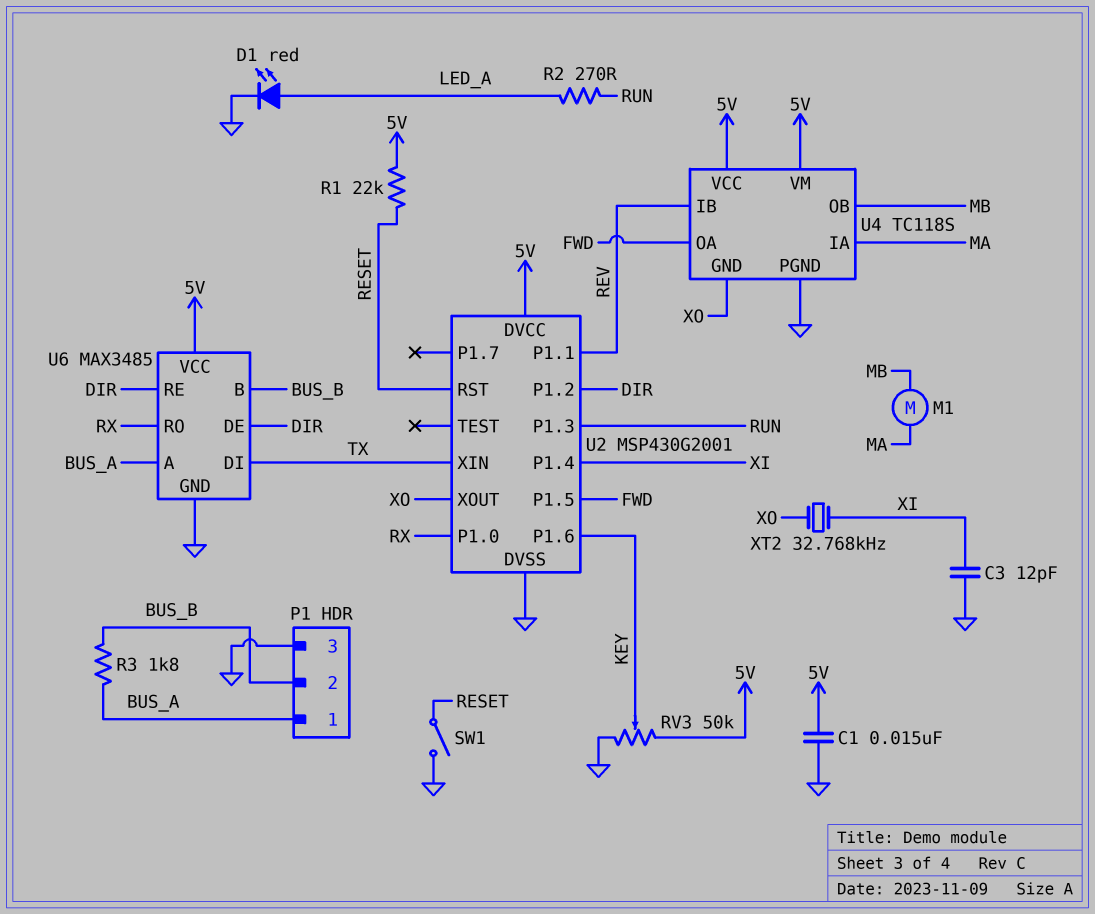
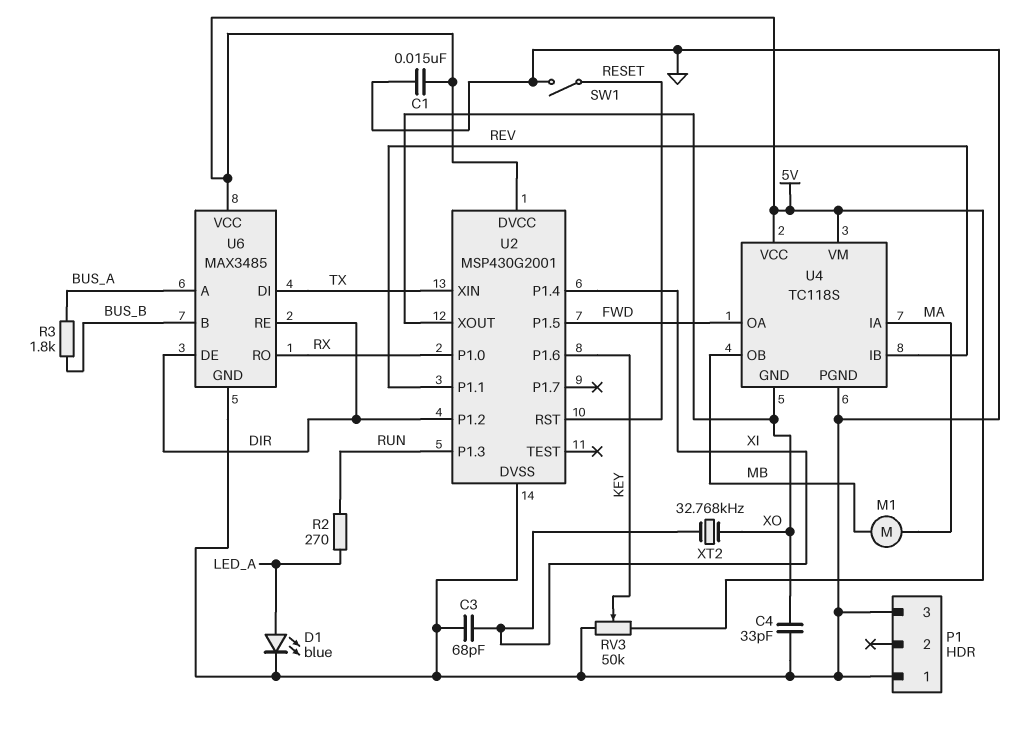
C3: 12pF (GND, XI) -> 68pF (GND, XI)
C4: none -> 33pF (GND, XO)
D1: LED red (A LED_A, K GND) -> LED blue (A LED_A, K GND)
P1 pin 1: BUS_A -> GND
P1 pin 2: BUS_B -> none
R1: 22k (5V, RESET) -> none

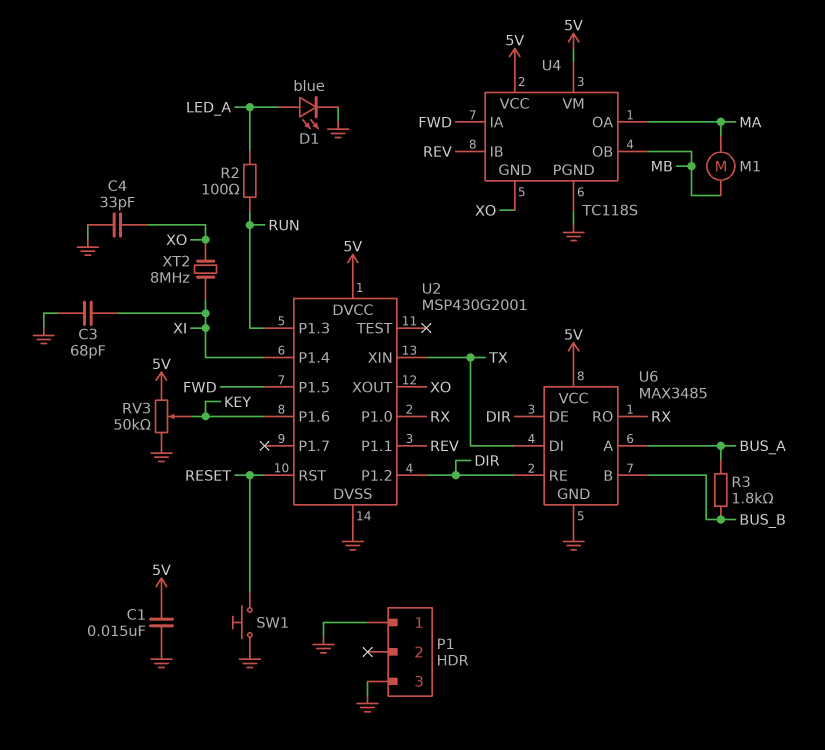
R2: 270 (LED_A, RUN) -> 100 (LED_A, RUN)
SW1: switch (GND, RESET) -> button (GND, RESET)
U4 pin IA: MA -> FWD
U4 pin OA: FWD -> MA
XT2: 32.768kHz (XI, XO) -> 8MHz (XI, XO)

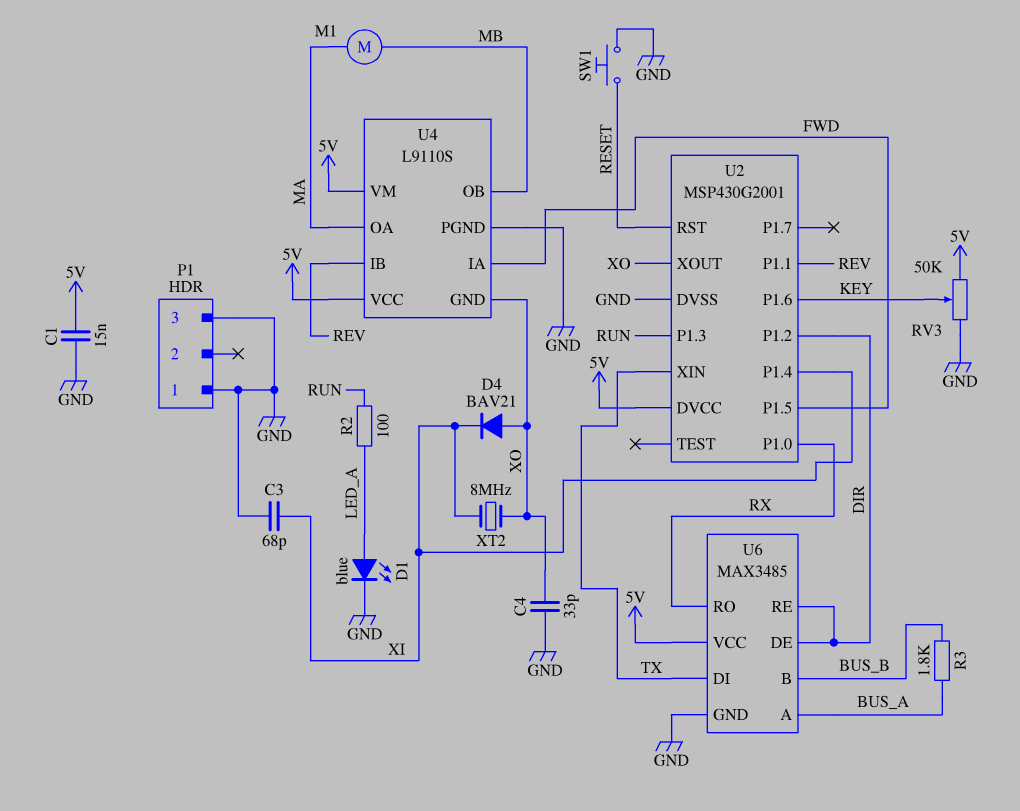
D4: none -> diode BAV21 (A XO, K XI)
U4: TC118S -> L9110S

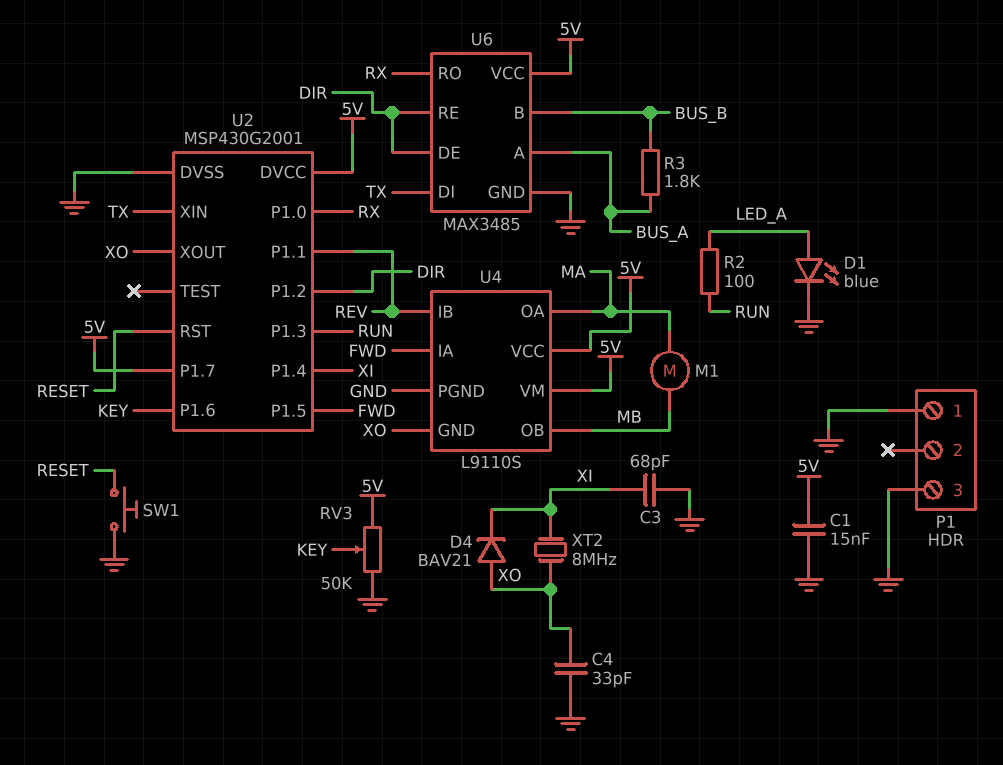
U2 pin P1.7: none -> 5V

